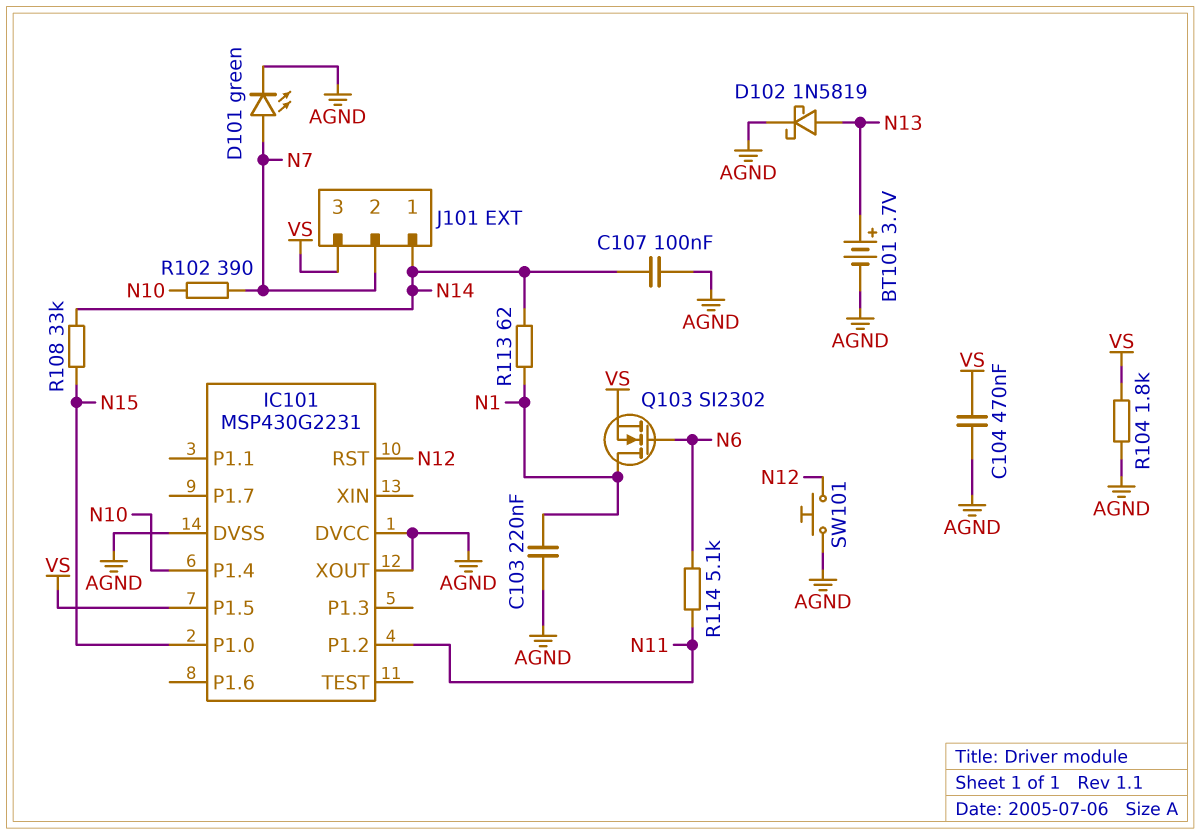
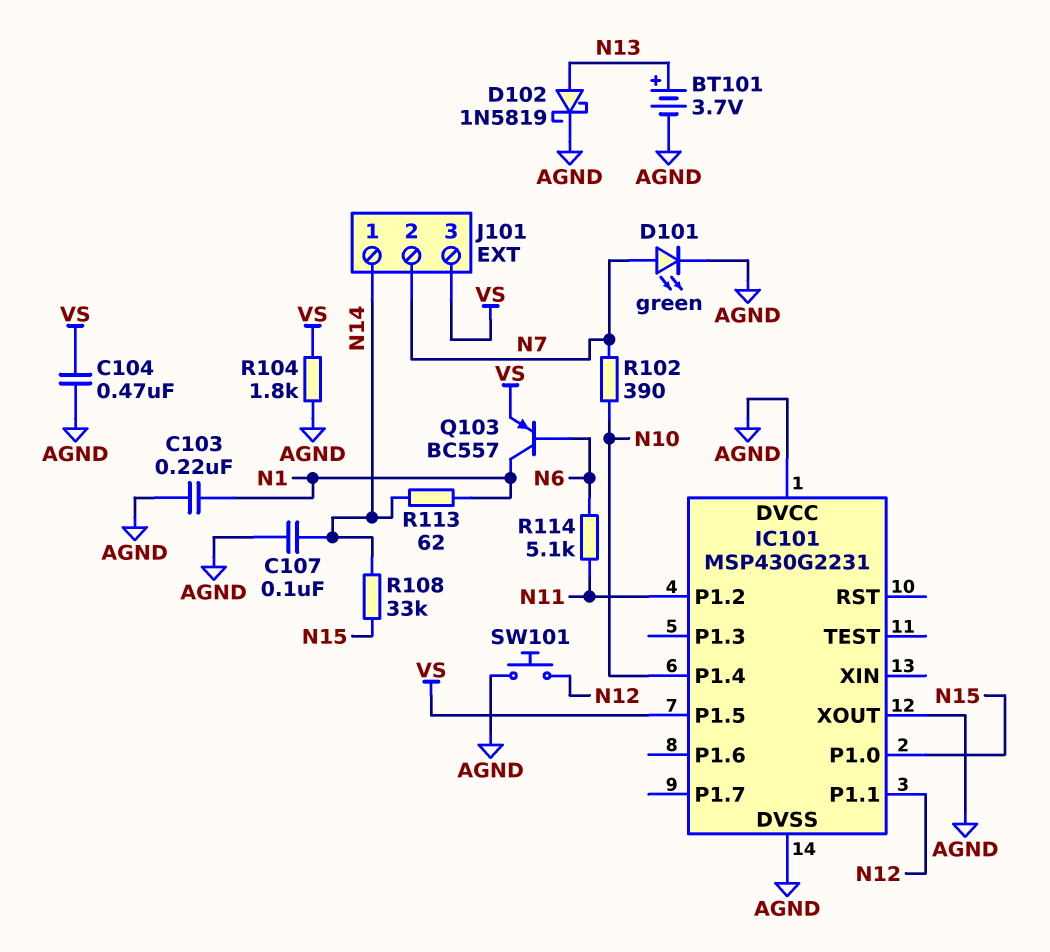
IC101 pin P1.1: none -> N12
IC101 pin RST: N12 -> none
Q103: NMOS SI2302 (G N6, D N1, S VS) -> PNP BC557 (B N6, C N1, E VS)

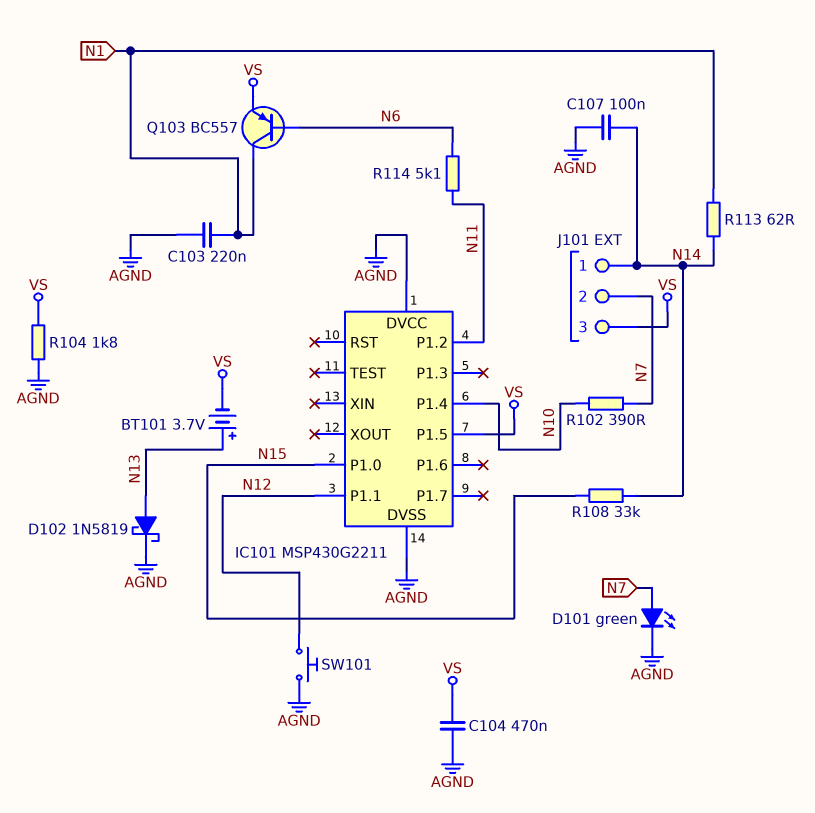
BT101: 3.7V (plus N13, minus AGND) -> 3.7V (plus N13, minus VS)
IC101: MSP430G2231 -> MSP430G2211
IC101 pin XOUT: AGND -> none

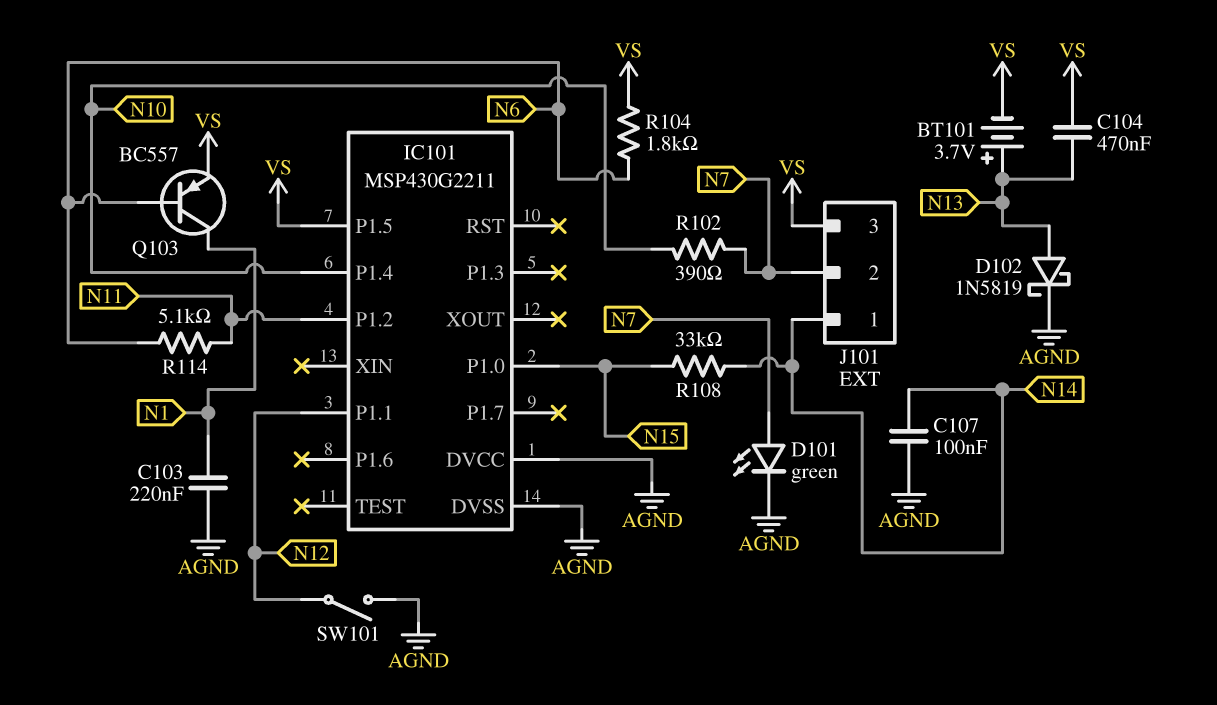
C104: 470nF (AGND, VS) -> 470nF (N13, VS)
R104: 1.8k (AGND, VS) -> 1.8k (N6, VS)
R113: 62 (N1, N14) -> none
SW101: button (AGND, N12) -> switch (AGND, N12)

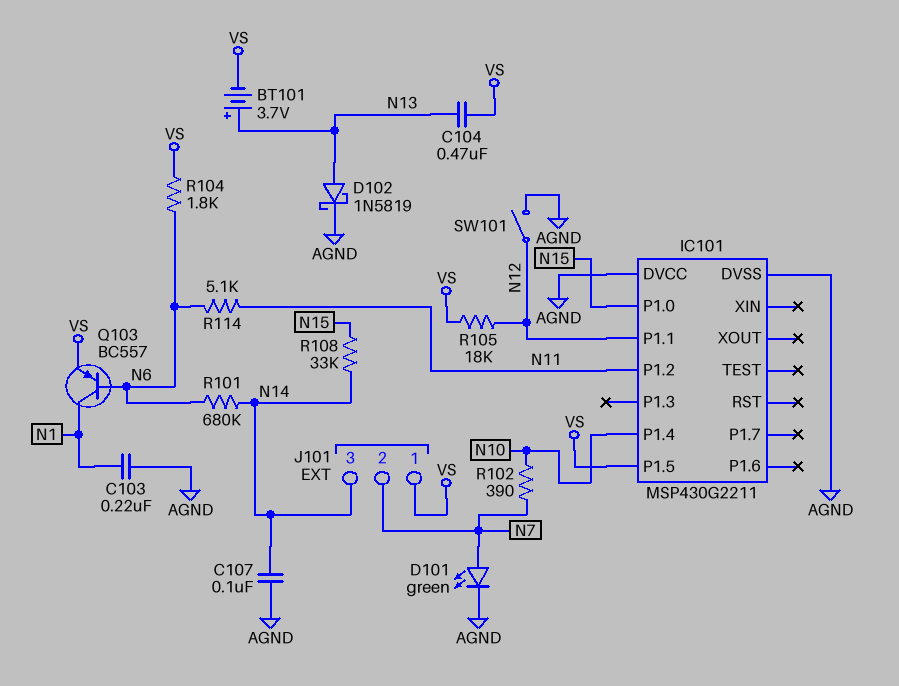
J101 pin 1: N14 -> VS
J101 pin 3: VS -> N14
R101: none -> 680k (N6, N14)
R105: none -> 18k (N12, VS)

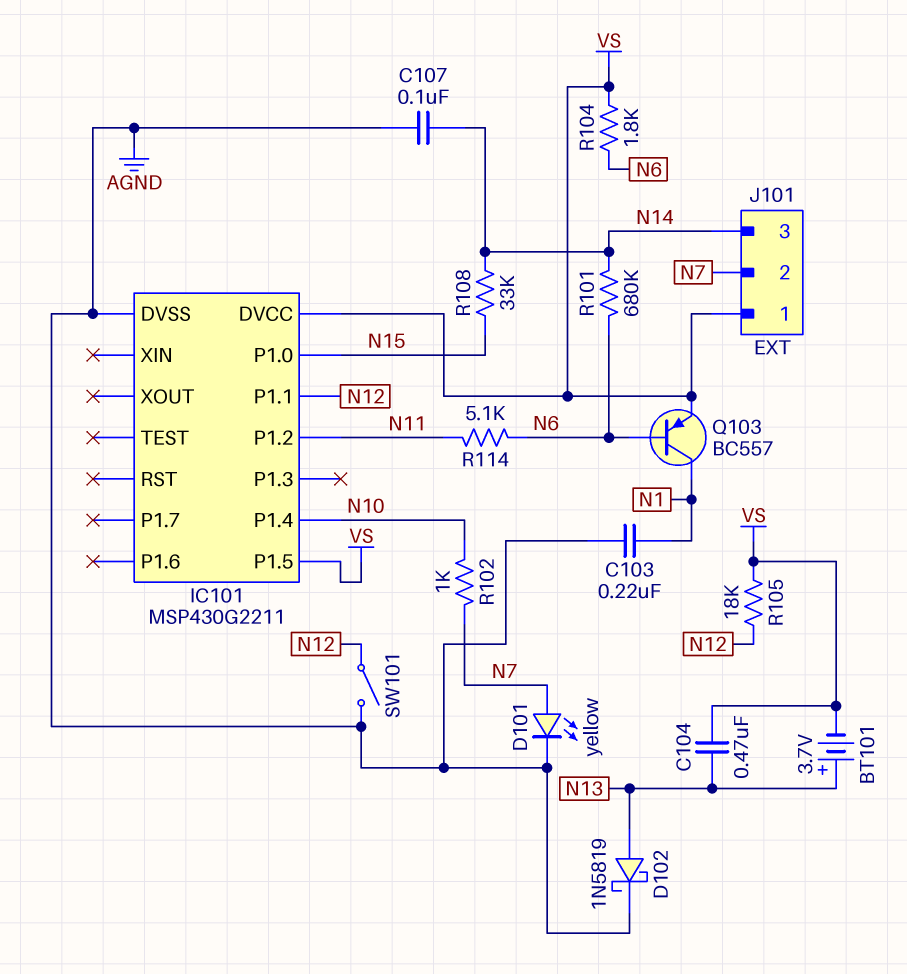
D101: LED green (A N7, K AGND) -> LED yellow (A N7, K AGND)
IC101 pin DVCC: AGND -> VS
R102: 390 (N7, N10) -> 1k (N7, N10)

